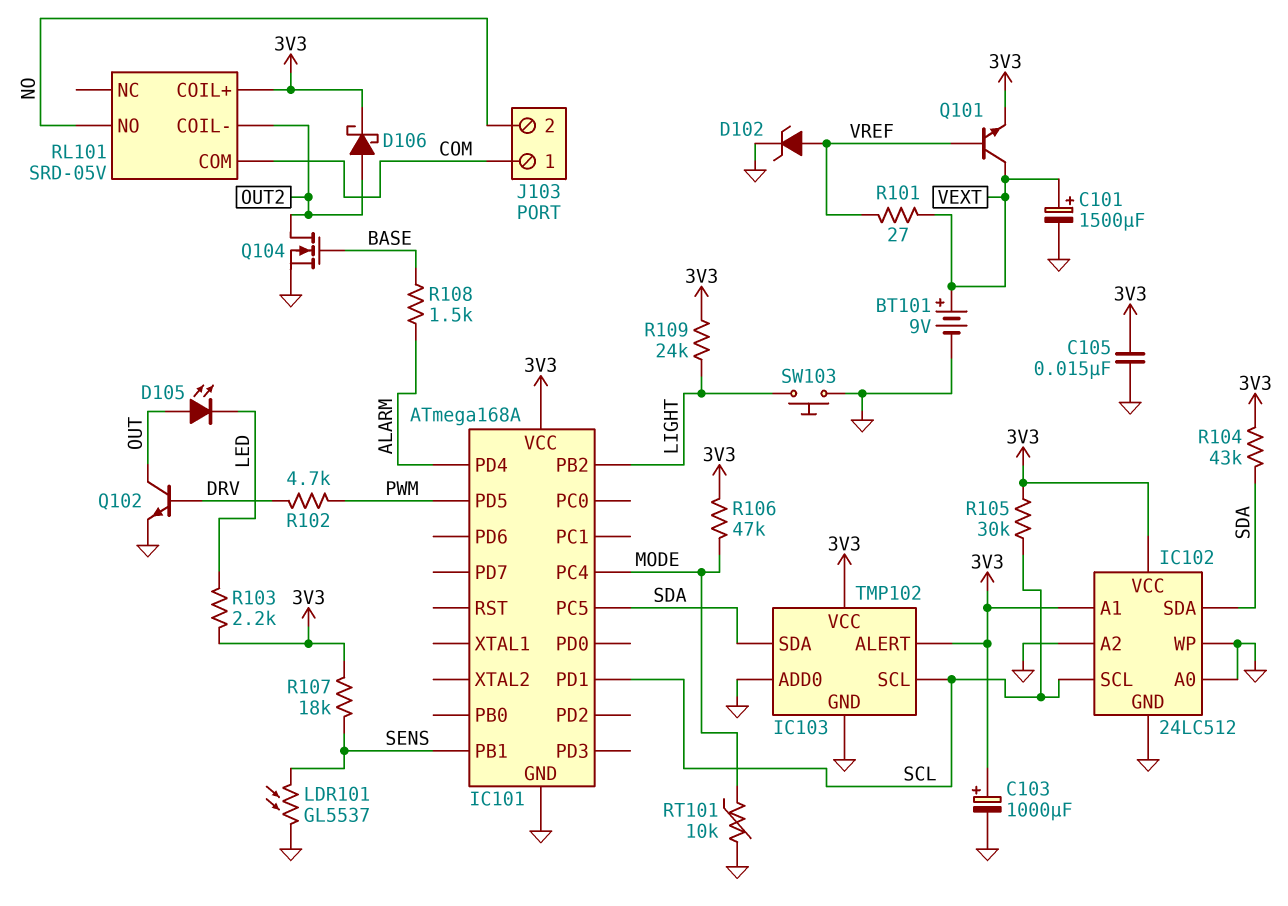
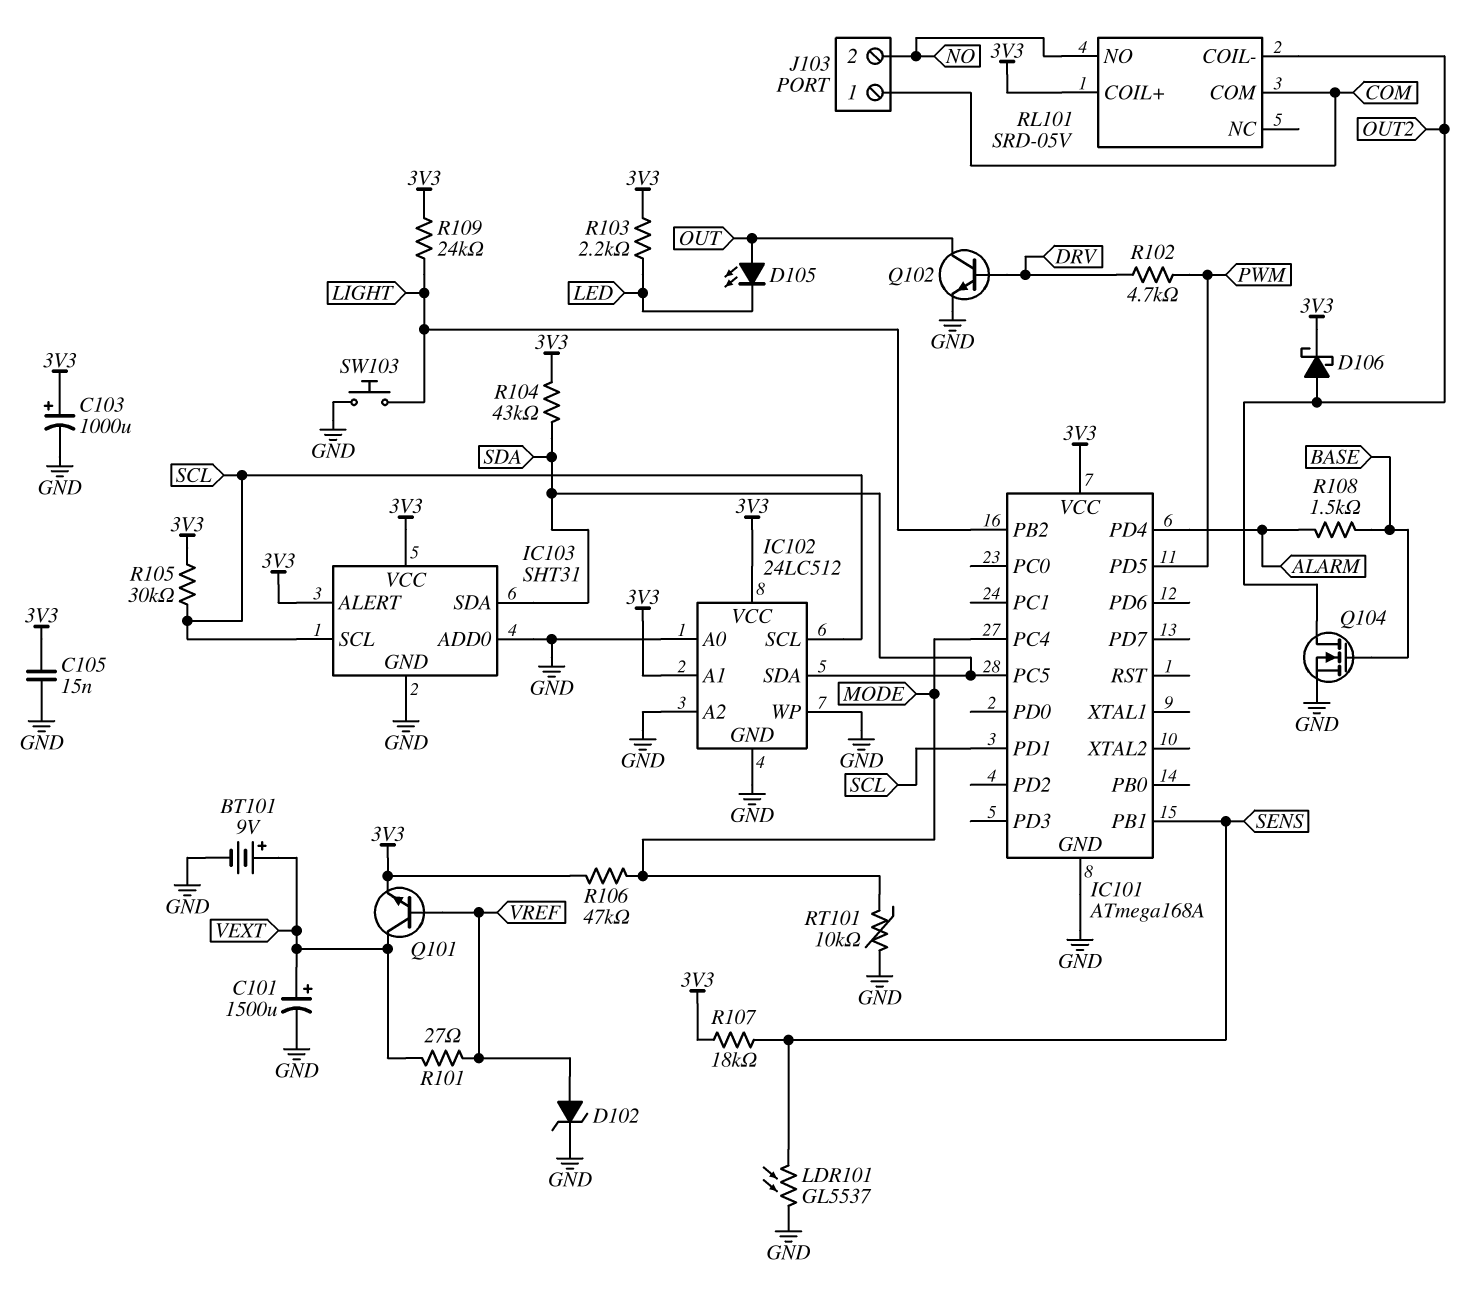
IC103: TMP102 -> SHT31

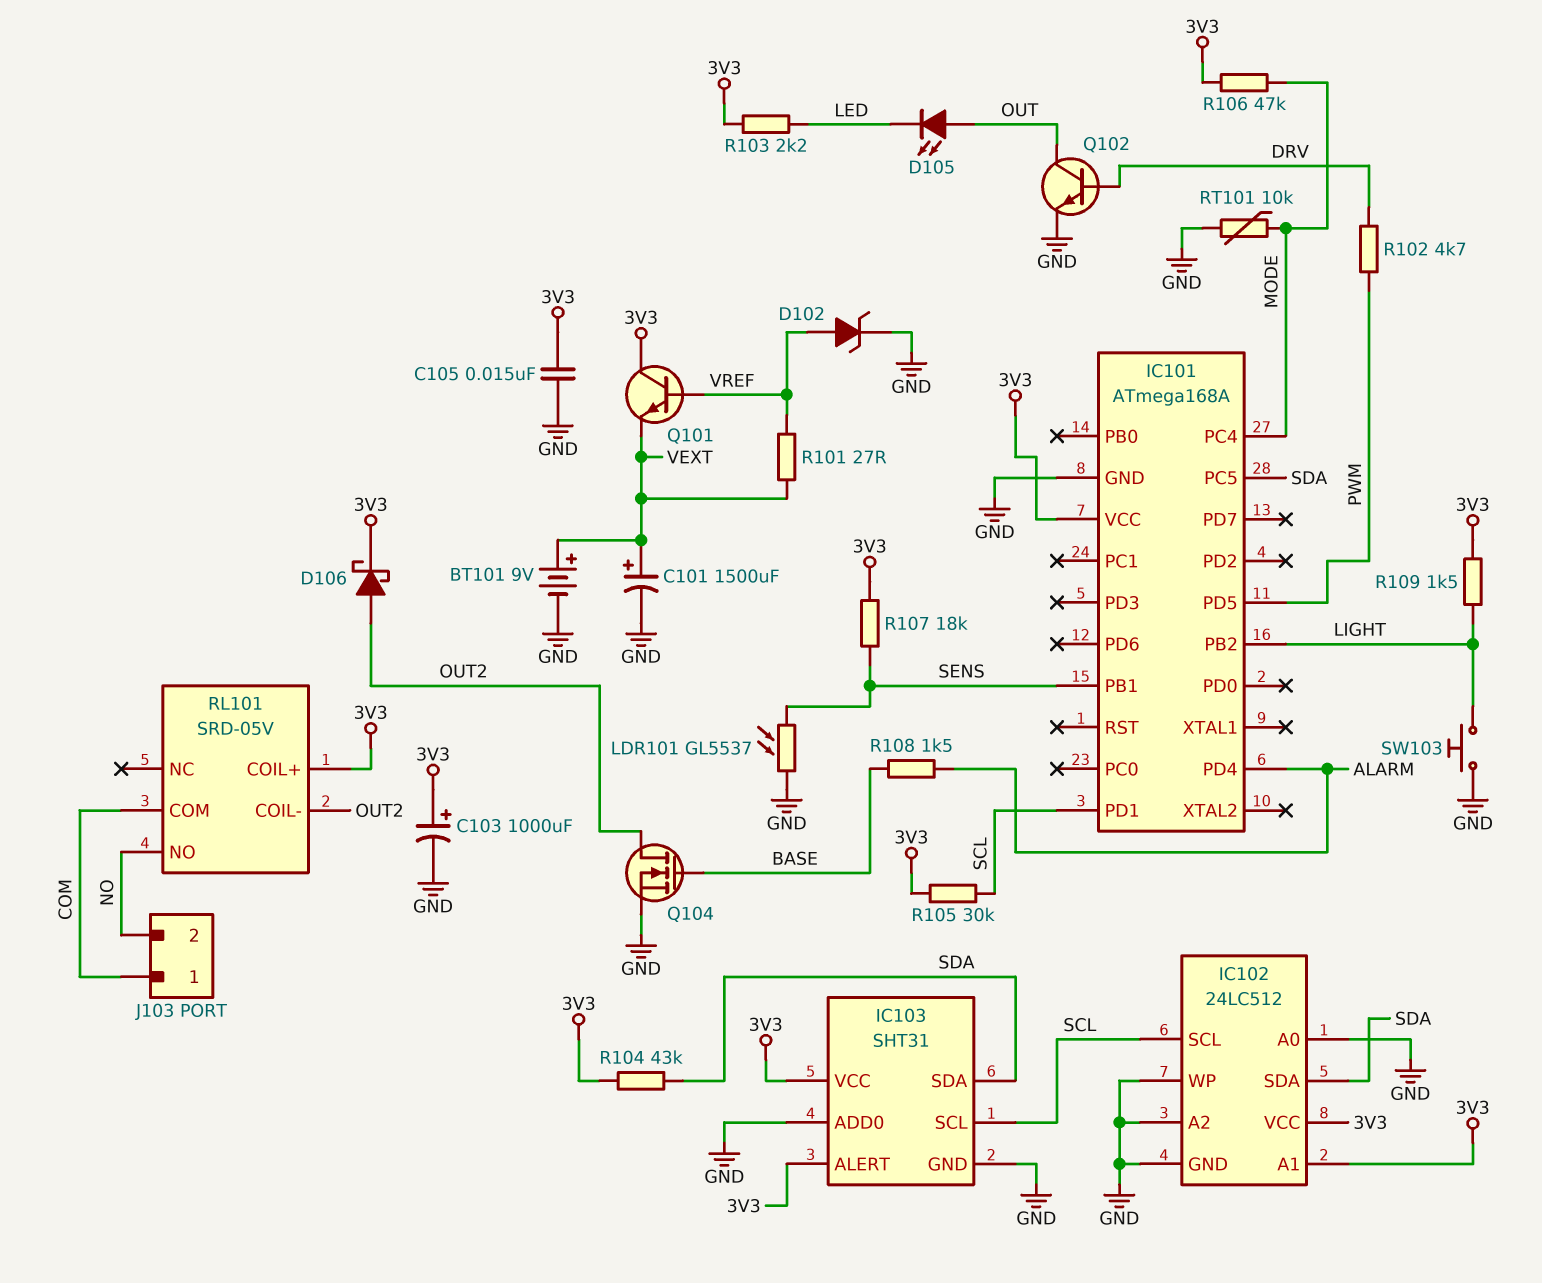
Q101: NPN (B VREF, C VEXT, E 3V3) -> NPN (B VREF, C 3V3, E VEXT)
R109: 24k (3V3, LIGHT) -> 1.5k (3V3, LIGHT)

